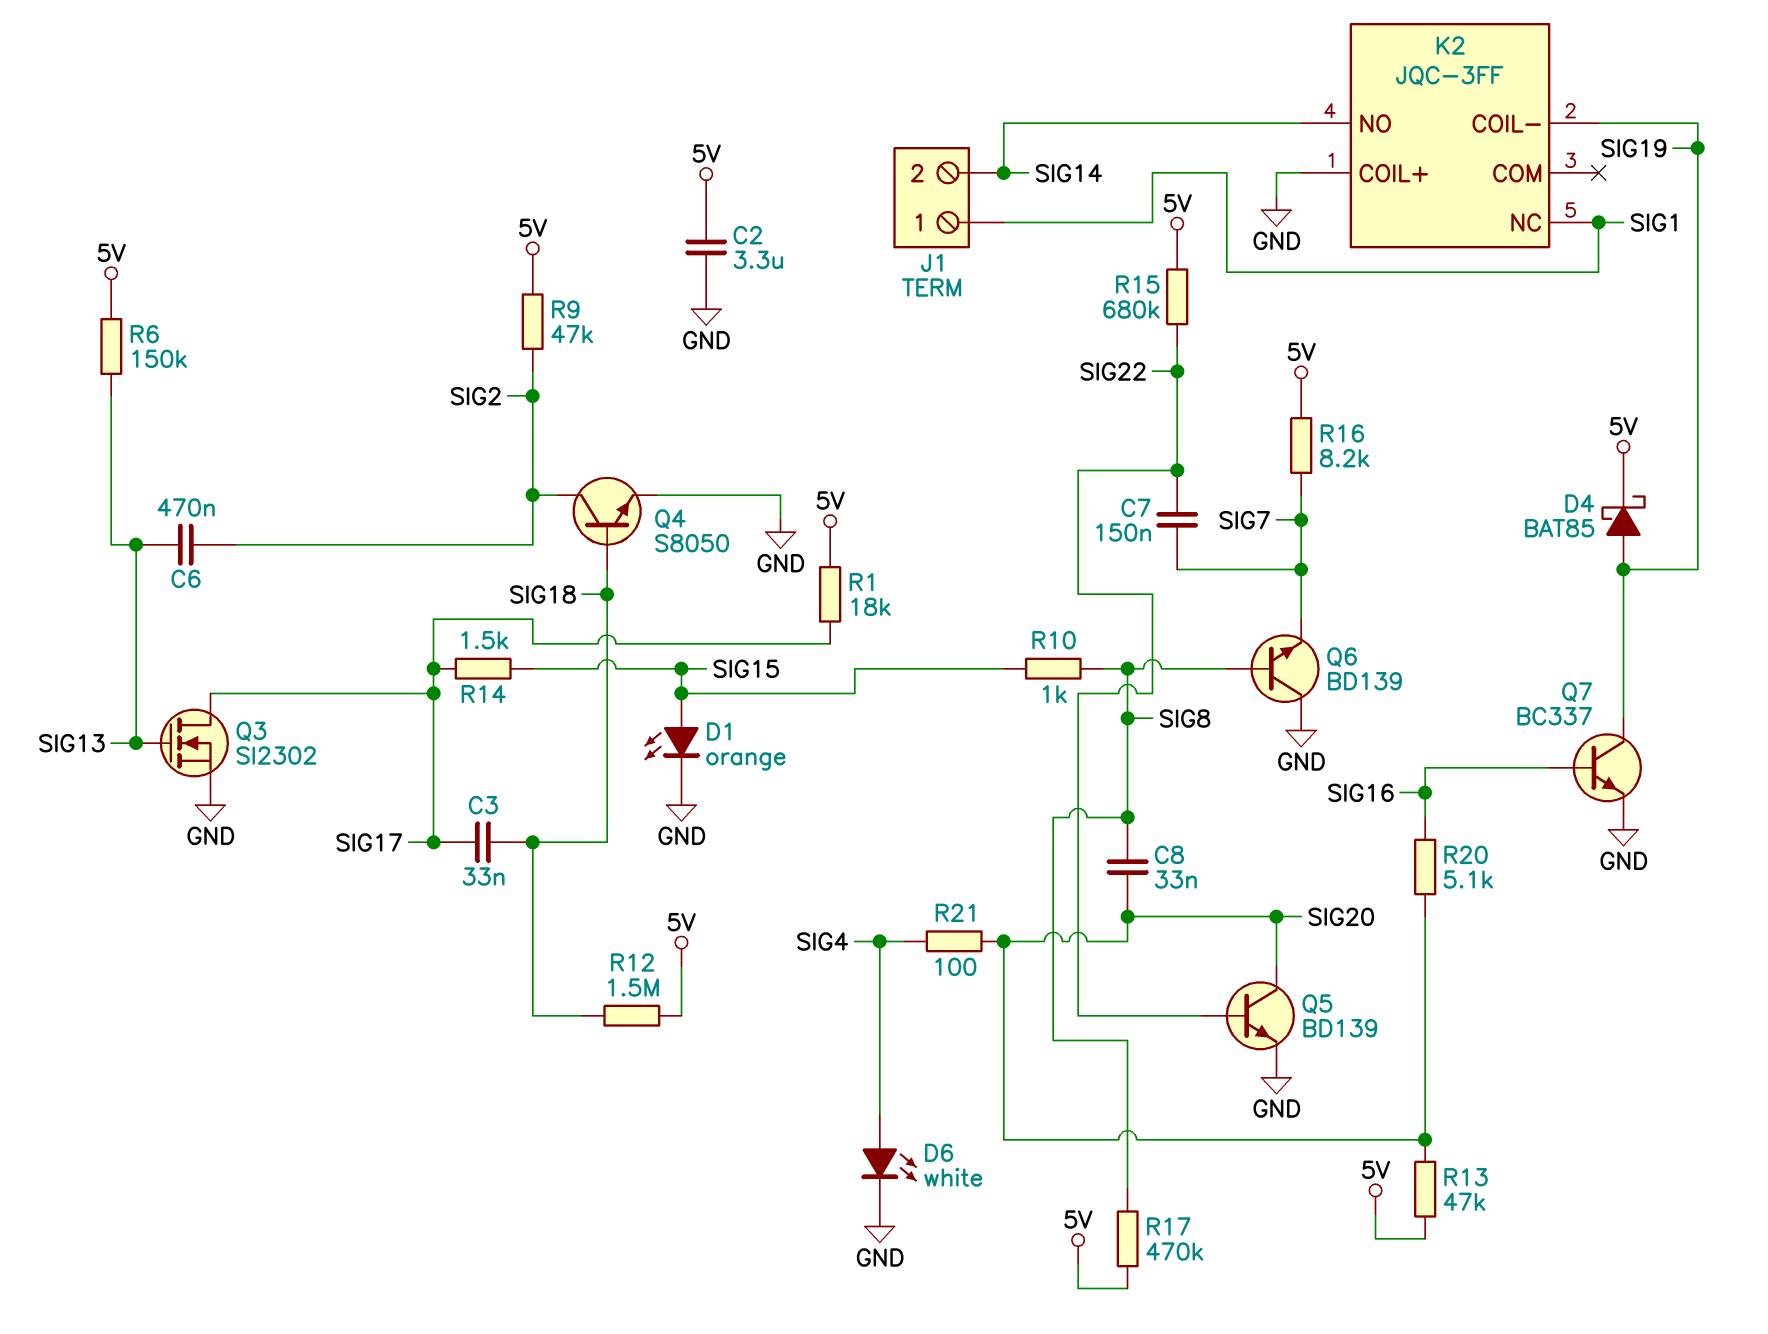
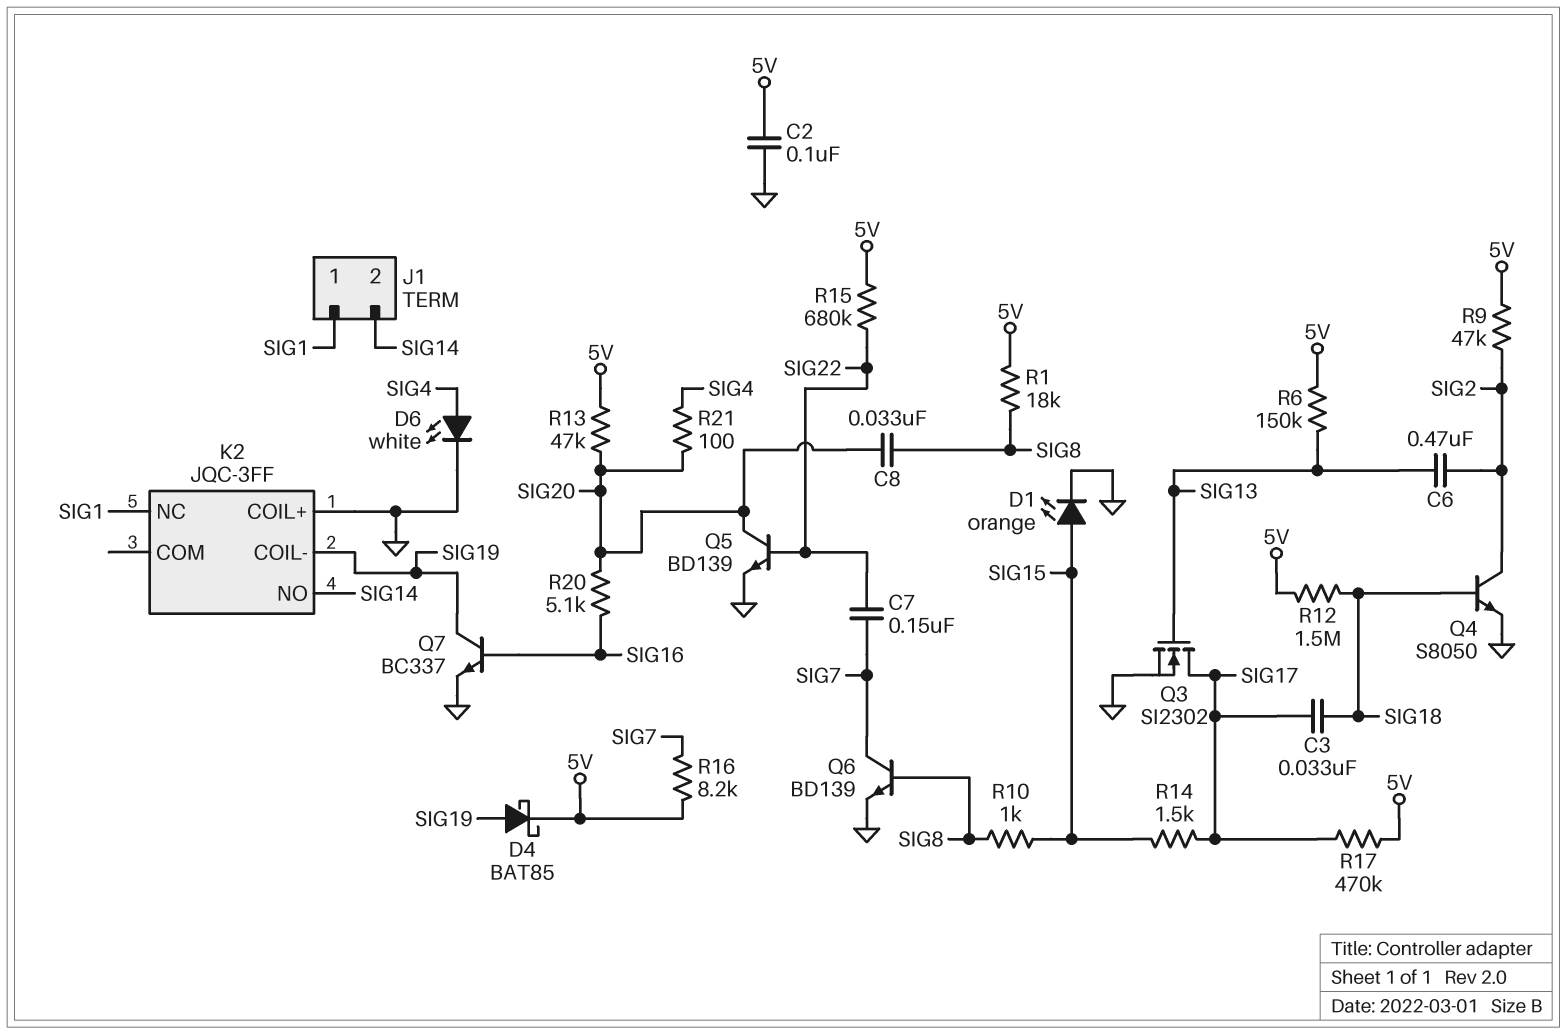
C2: 3.3uF (5V, GND) -> 100nF (5V, GND)
Q6: NPN BD139 (B SIG8, C GND, E SIG7) -> NPN BD139 (B SIG8, C SIG7, E GND)
R1: 18k (5V, SIG17) -> 18k (5V, SIG8)
R17: 470k (5V, SIG8) -> 470k (5V, SIG17)

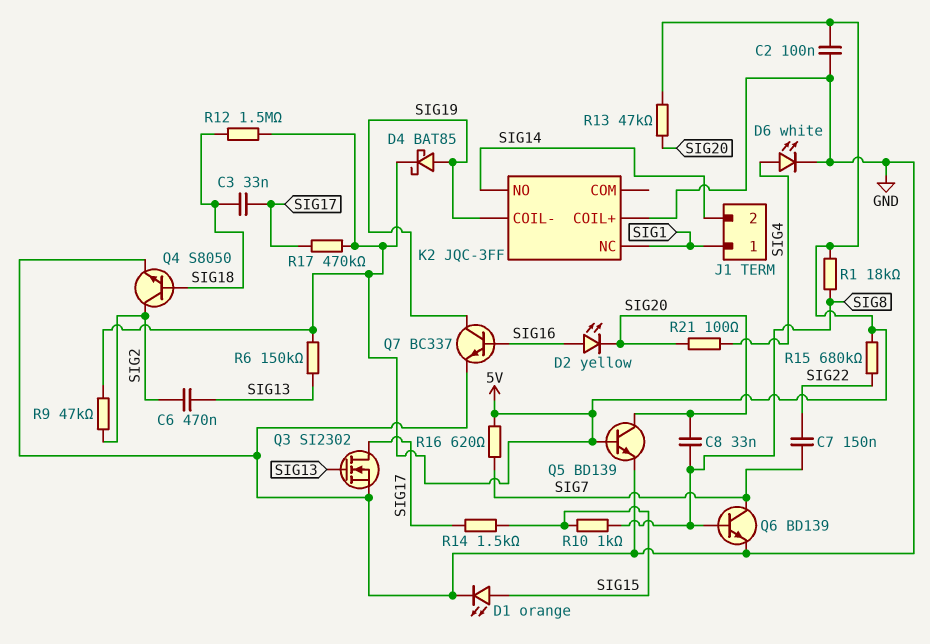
D2: none -> LED yellow (A SIG16, K SIG20)
Q5: NPN BD139 (B SIG22, C SIG20, E GND) -> NPN BD139 (B 5V, C SIG20, E GND)
R16: 8.2k (5V, SIG7) -> 620 (5V, SIG7)
R20: 5.1k (SIG16, SIG20) -> none

